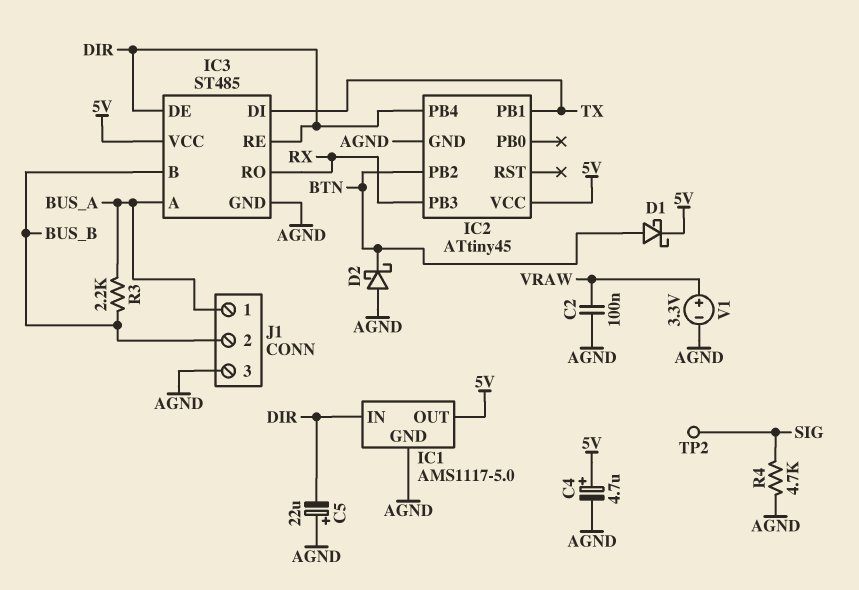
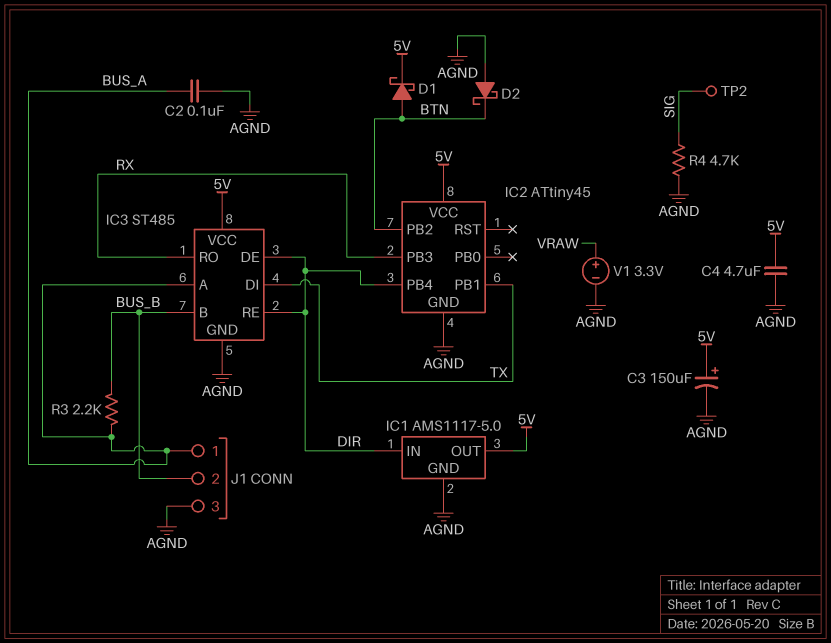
C2: 100nF (AGND, VRAW) -> 100nF (AGND, BUS_A)
C3: none -> 150uF (plus 5V, minus AGND)
C4: 4.7uF (plus 5V, minus AGND) -> 4.7uF (5V, AGND)
C5: 22uF (plus AGND, minus DIR) -> none

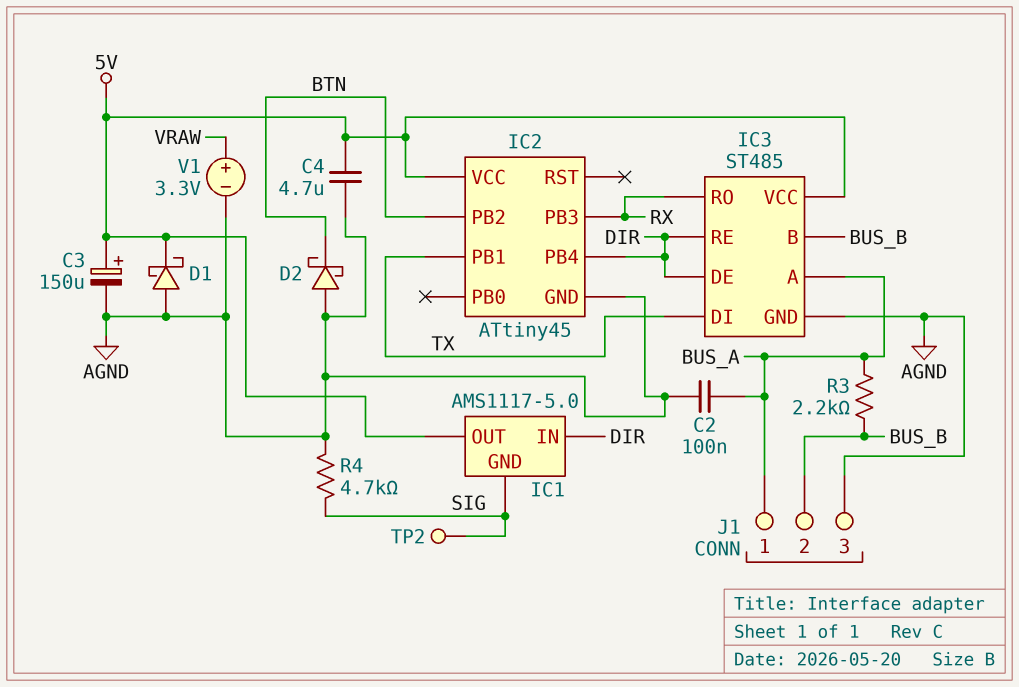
D1: schottky (A BTN, K 5V) -> schottky (A AGND, K 5V)
IC1 pin GND: AGND -> SIG

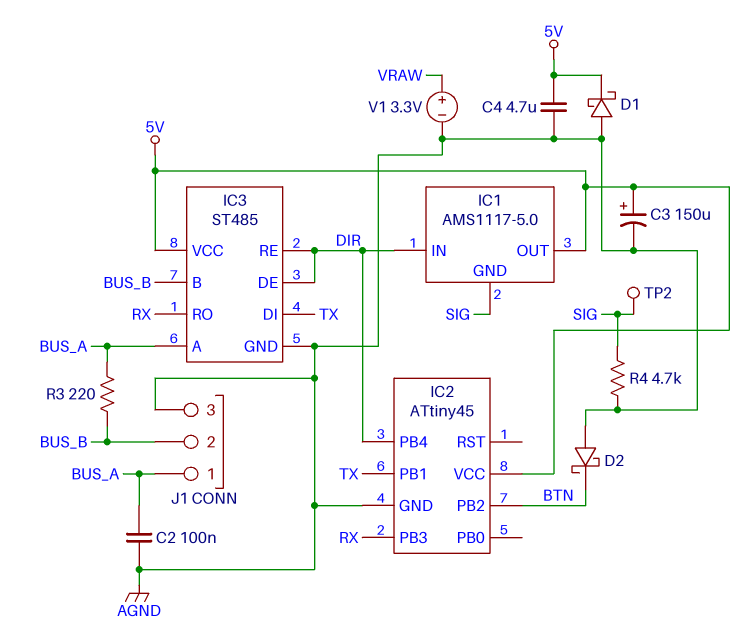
R3: 2.2k (BUS_A, BUS_B) -> 220 (BUS_A, BUS_B)

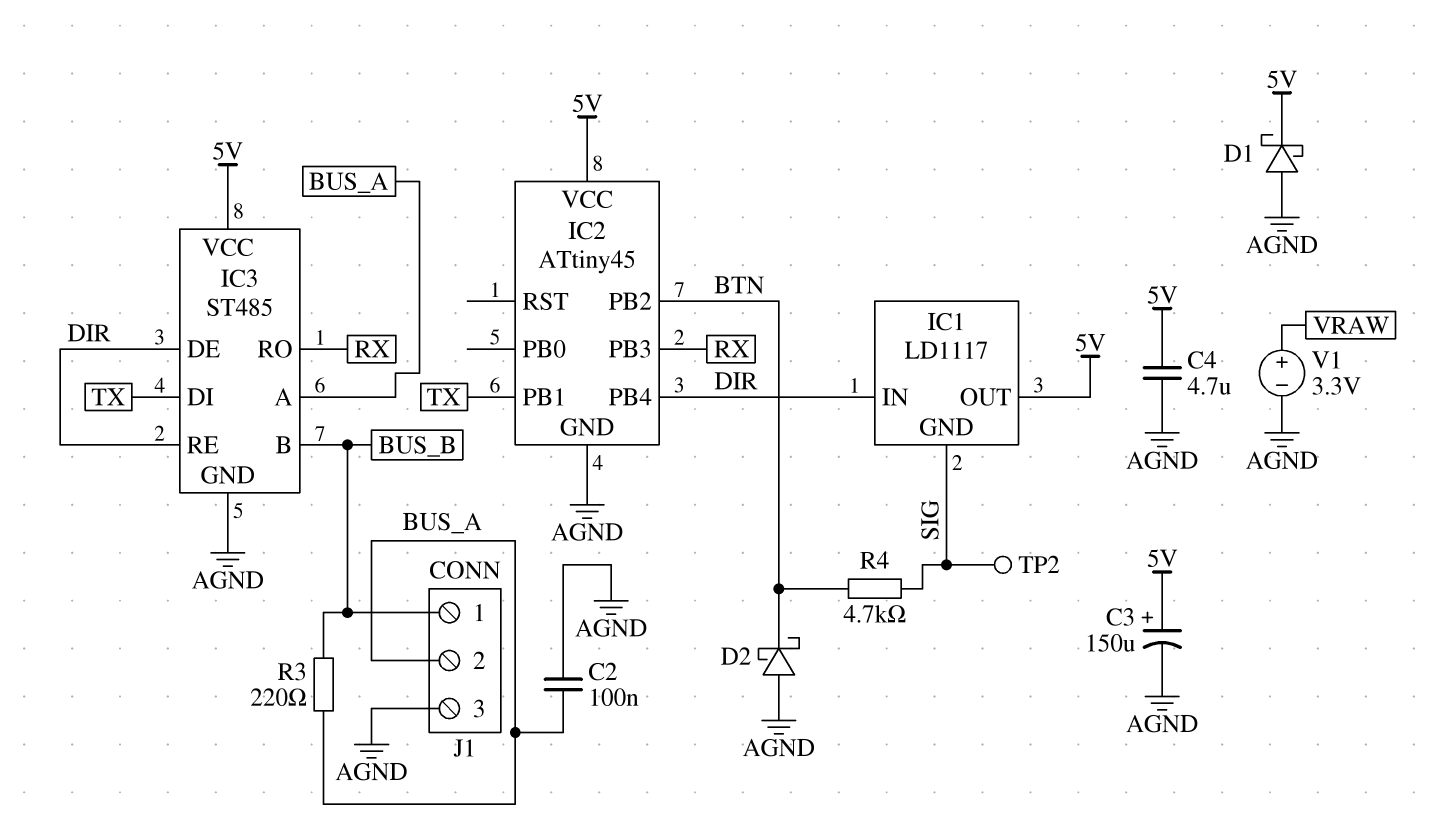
IC1: AMS1117-5.0 -> LD1117
J1 pin 1: BUS_A -> BUS_B
J1 pin 2: BUS_B -> BUS_A
R4: 4.7k (AGND, SIG) -> 4.7k (BTN, SIG)

